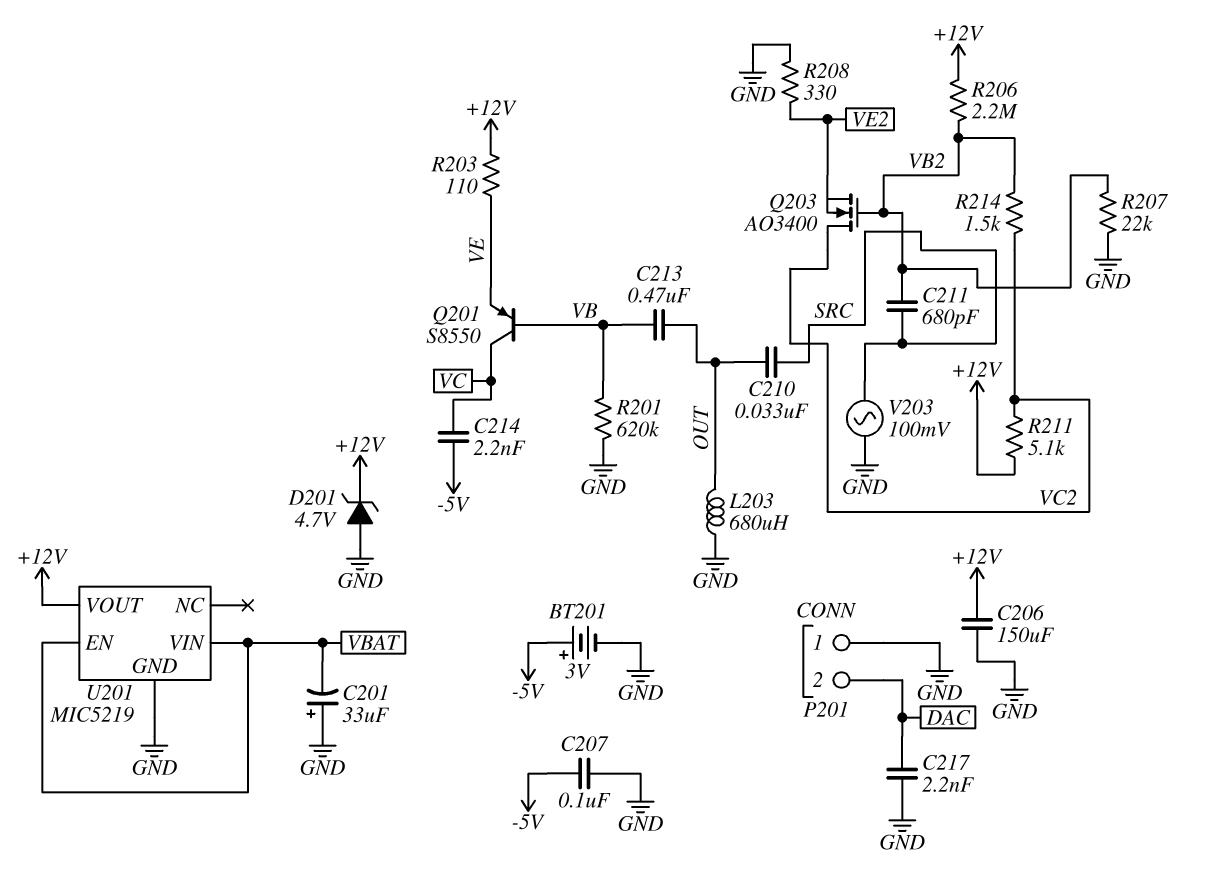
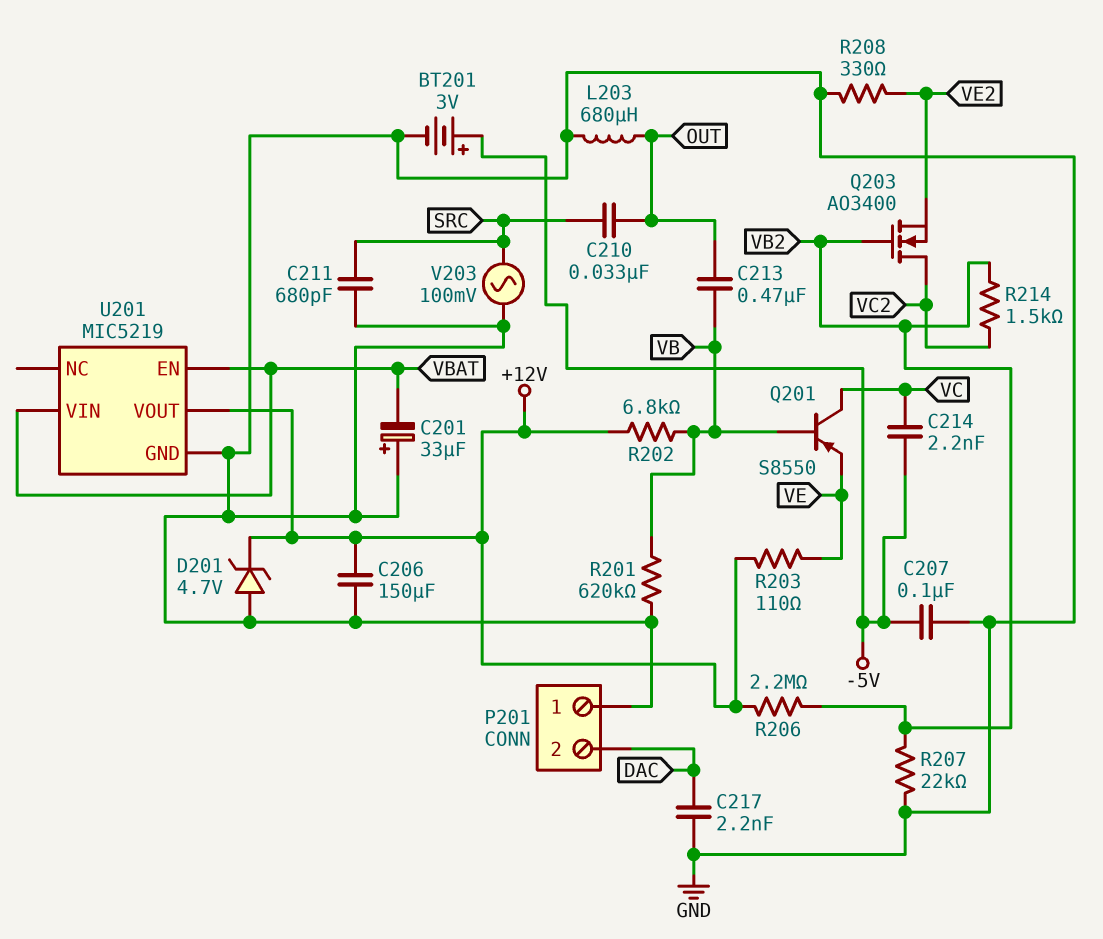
C211: 680pF (SRC, VB2) -> 680pF (GND, SRC)
R202: none -> 6.8k (+12V, VB)
R211: 5.1k (+12V, VC2) -> none

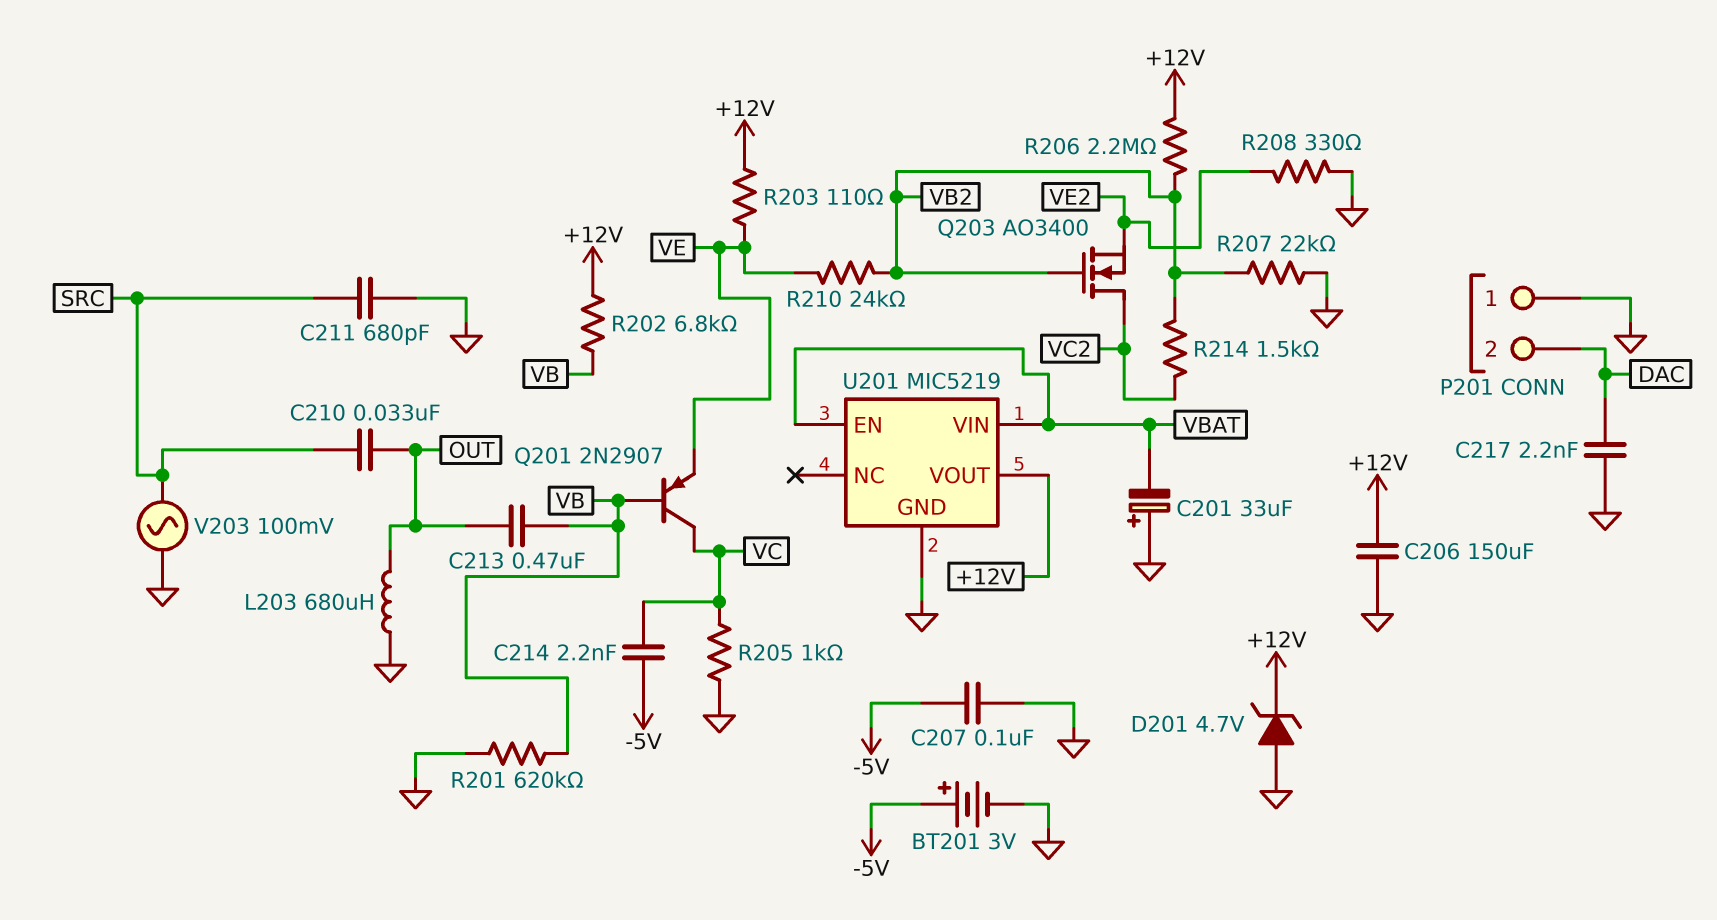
Q201: PNP S8550 (B VB, C VC, E VE) -> PNP 2N2907 (B VB, C VC, E VE)
R205: none -> 1k (GND, VC)
R210: none -> 24k (VB2, VE)

